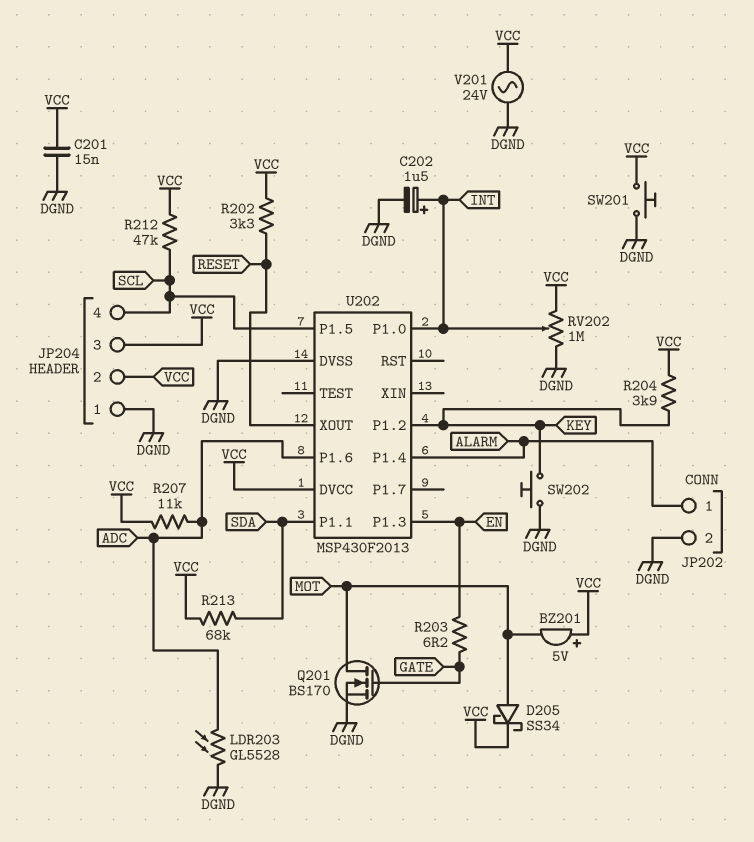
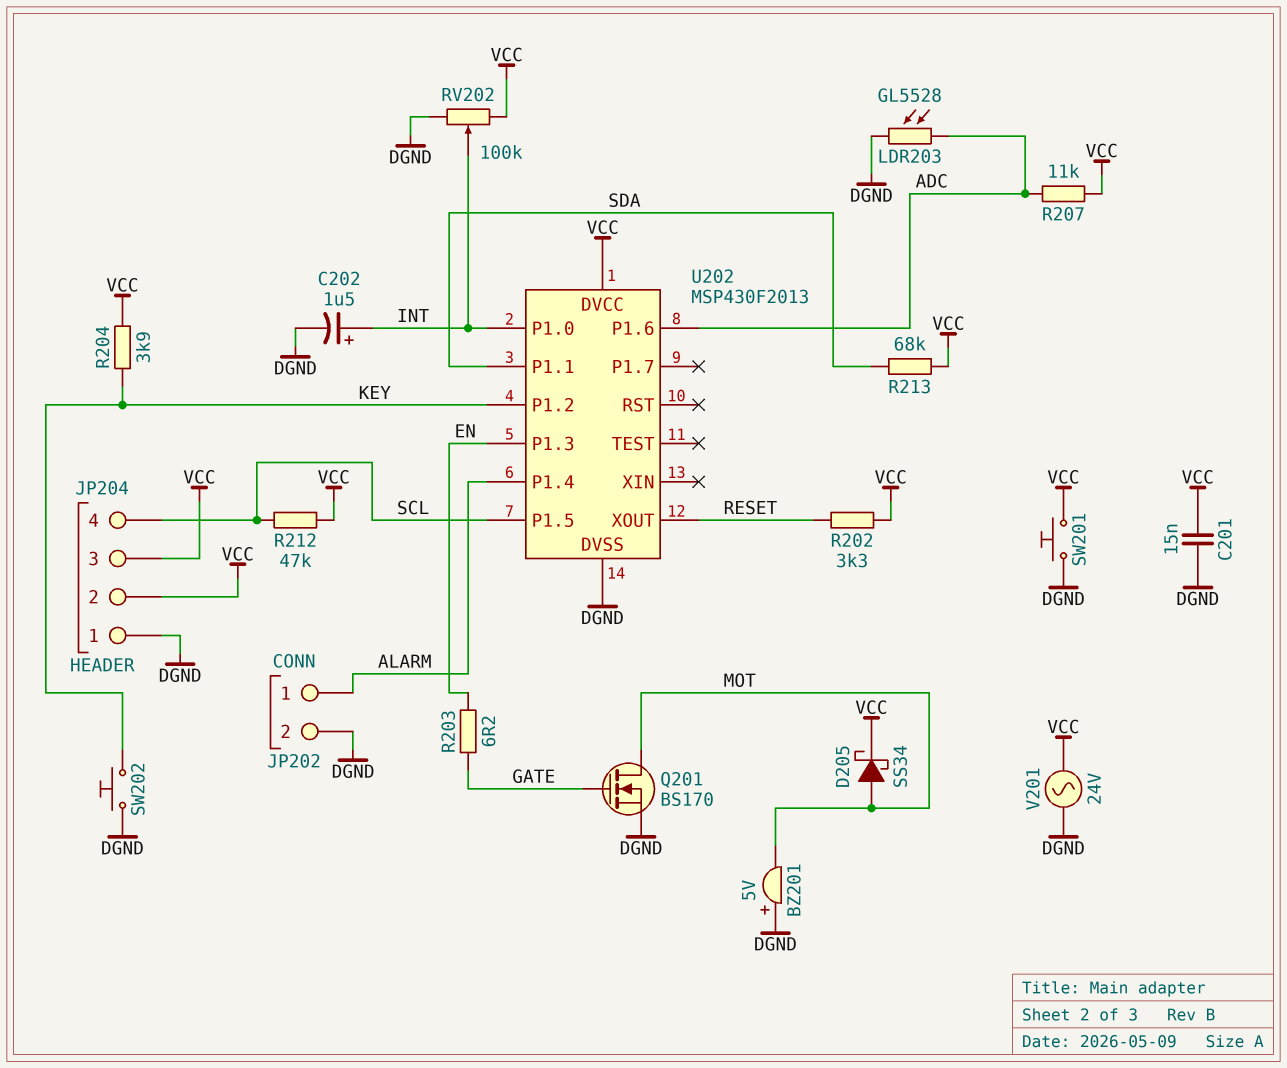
BZ201: buzzer 5V (plus VCC, minus MOT) -> buzzer 5V (plus DGND, minus MOT)
RV202: 1M (DGND, VCC, wiper INT) -> 100k (DGND, VCC, wiper INT)

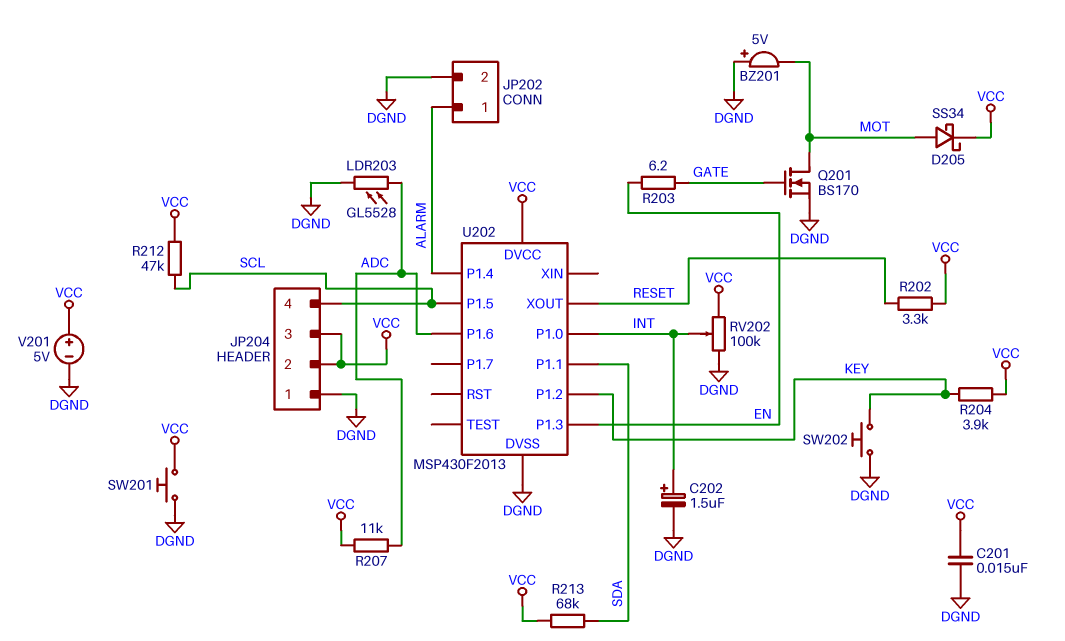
V201: AC 24V (DGND, VCC) -> 5V (plus VCC, minus DGND)

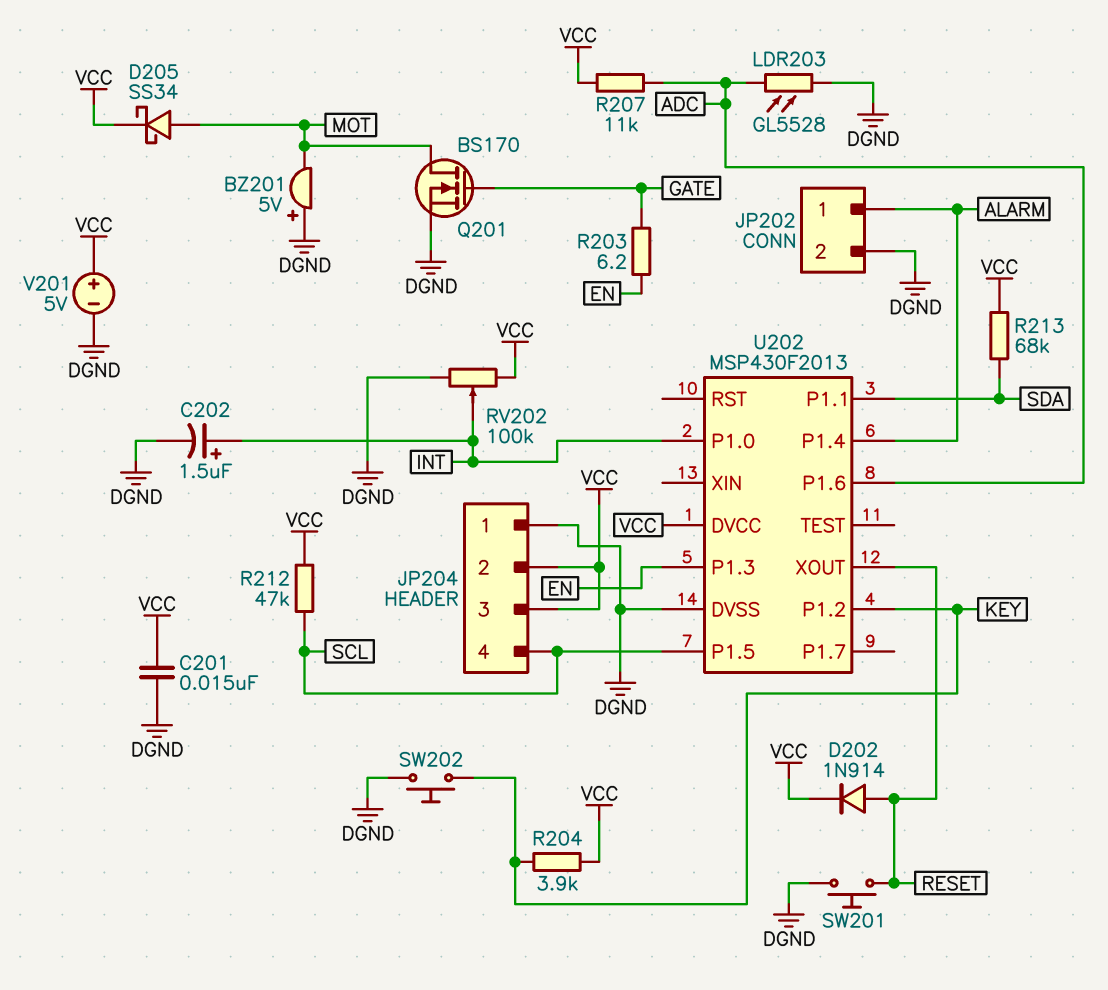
D202: none -> diode 1N914 (A RESET, K VCC)
R202: 3.3k (RESET, VCC) -> none
SW201: button (DGND, VCC) -> button (DGND, RESET)

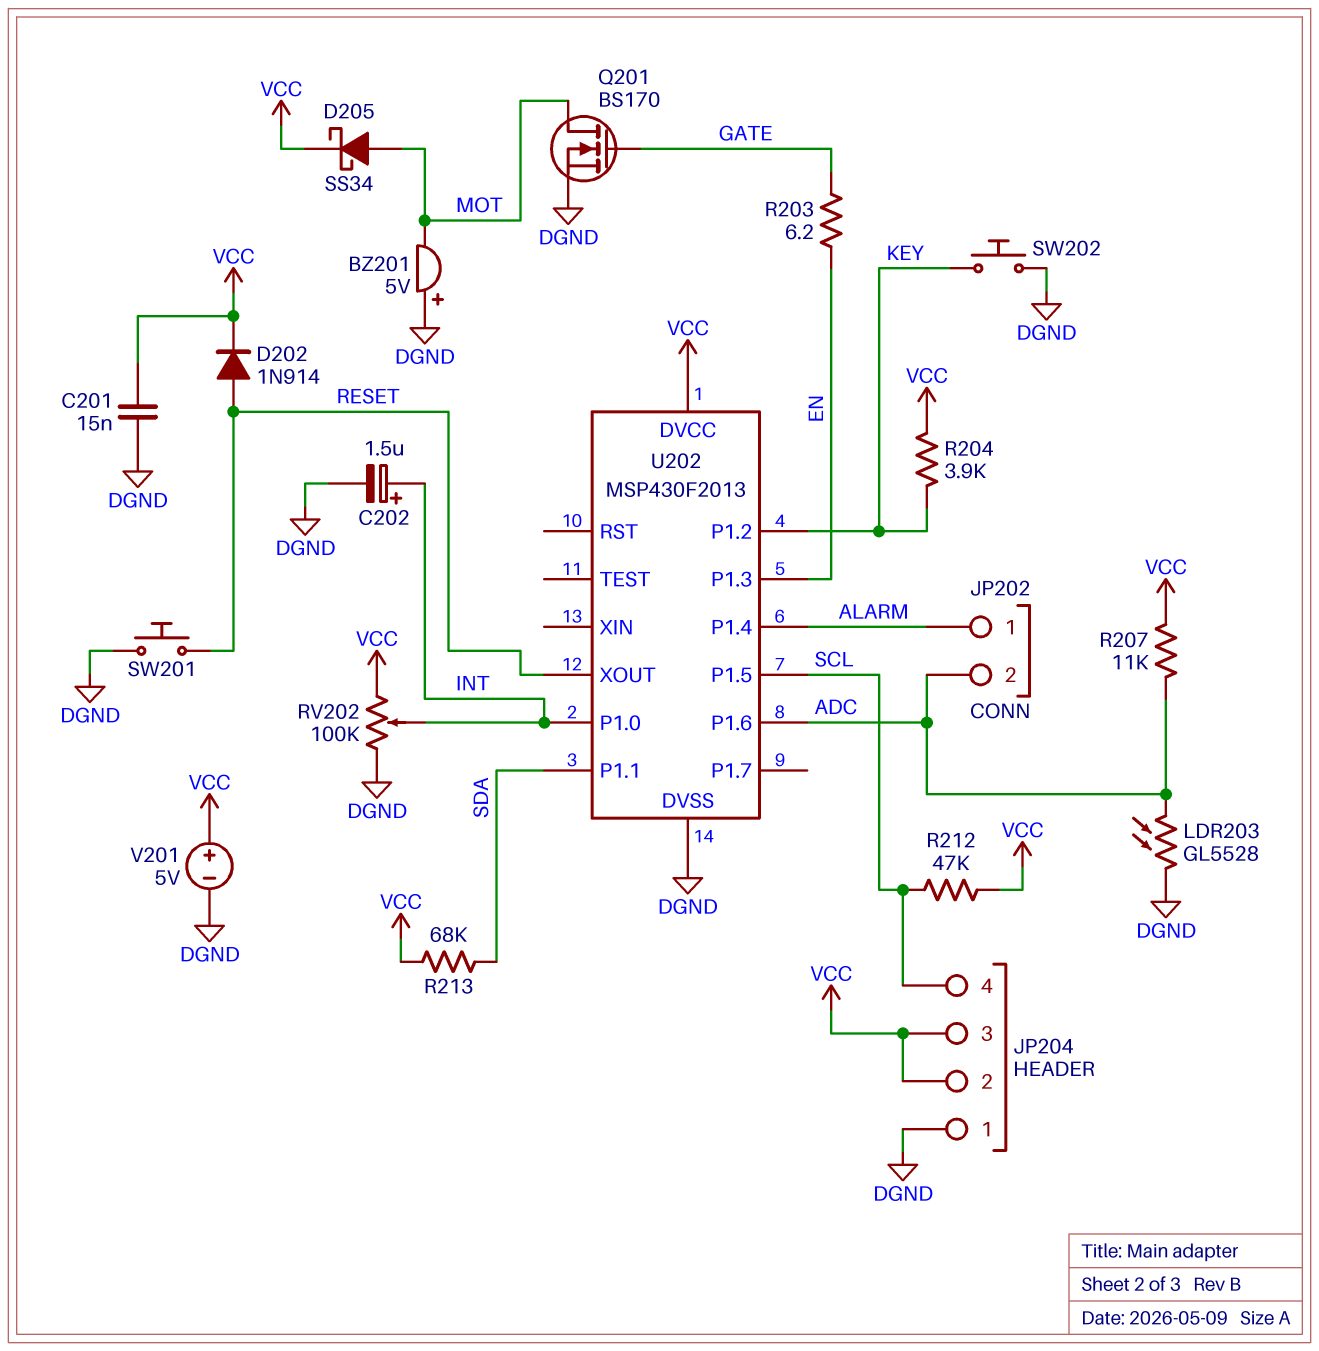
JP202 pin 2: DGND -> ADC

